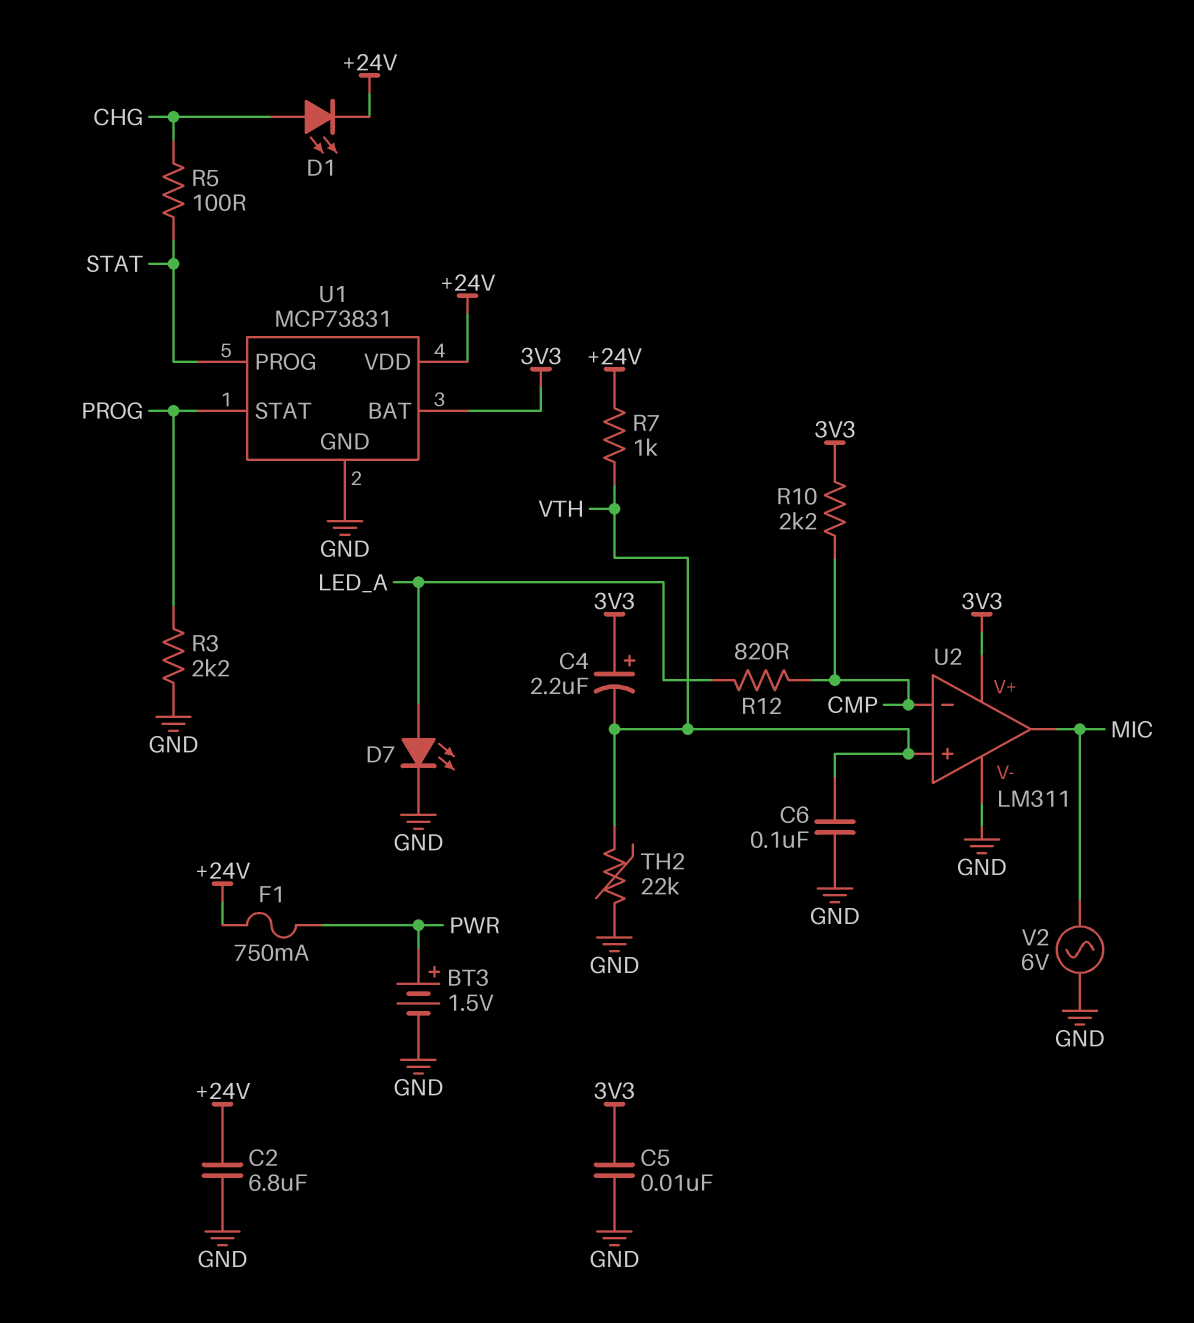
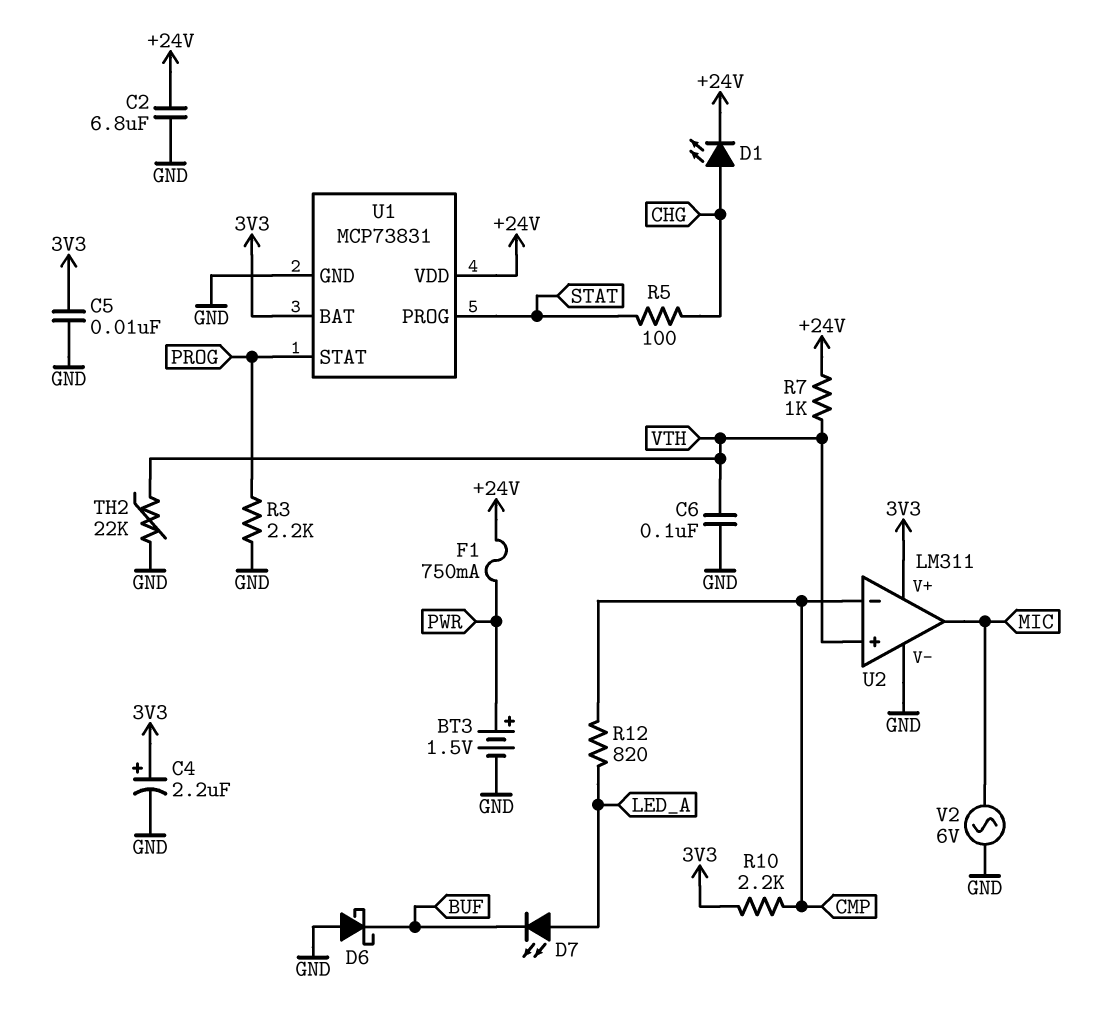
C4: 2.2uF (plus 3V3, minus VTH) -> 2.2uF (plus 3V3, minus GND)
D6: none -> schottky (A GND, K BUF)
D7: LED (A LED_A, K GND) -> LED (A LED_A, K BUF)

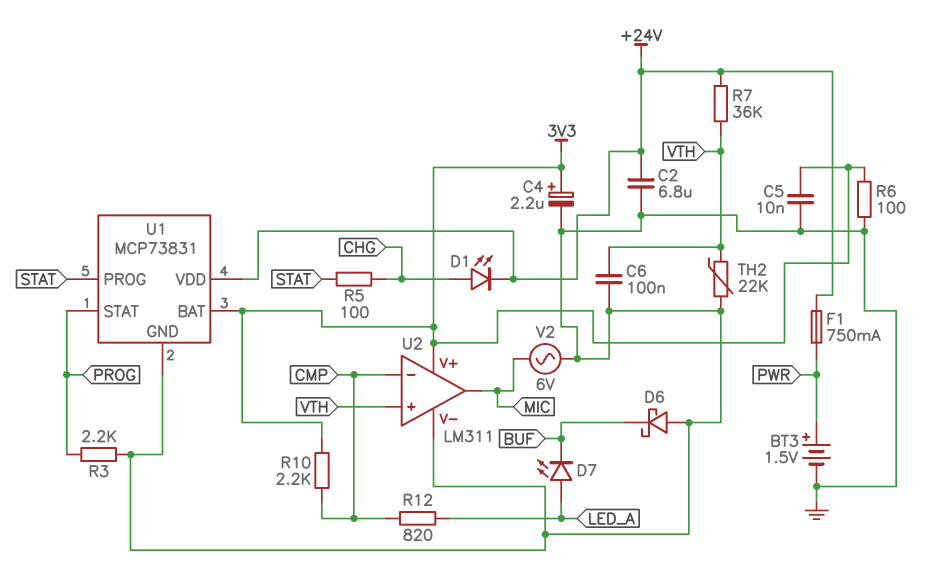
R6: none -> 100 (3V3, GND)
R7: 1k (+24V, VTH) -> 36k (+24V, VTH)

